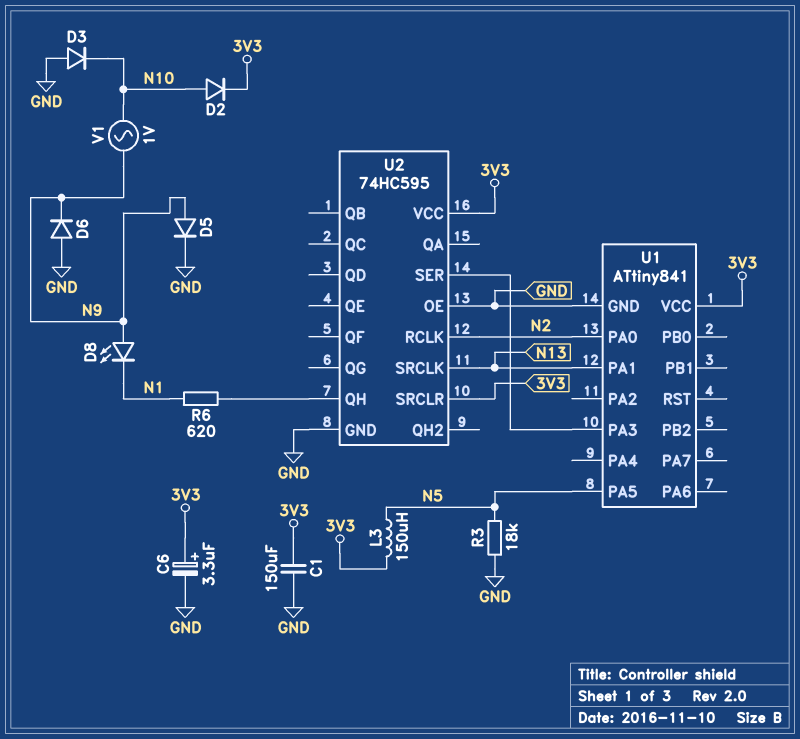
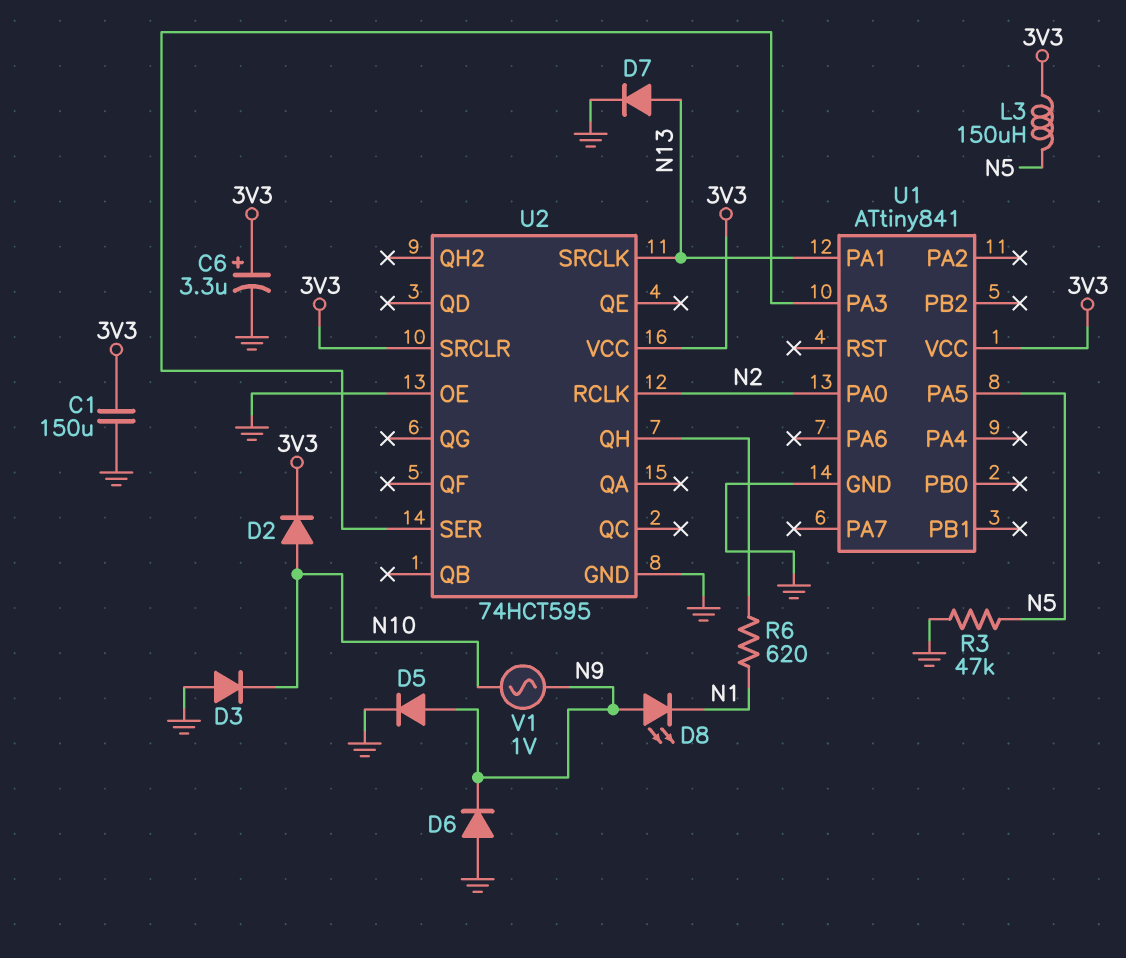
D7: none -> diode (A N13, K GND)
R3: 18k (GND, N5) -> 47k (GND, N5)
U2: 74HC595 -> 74HCT595

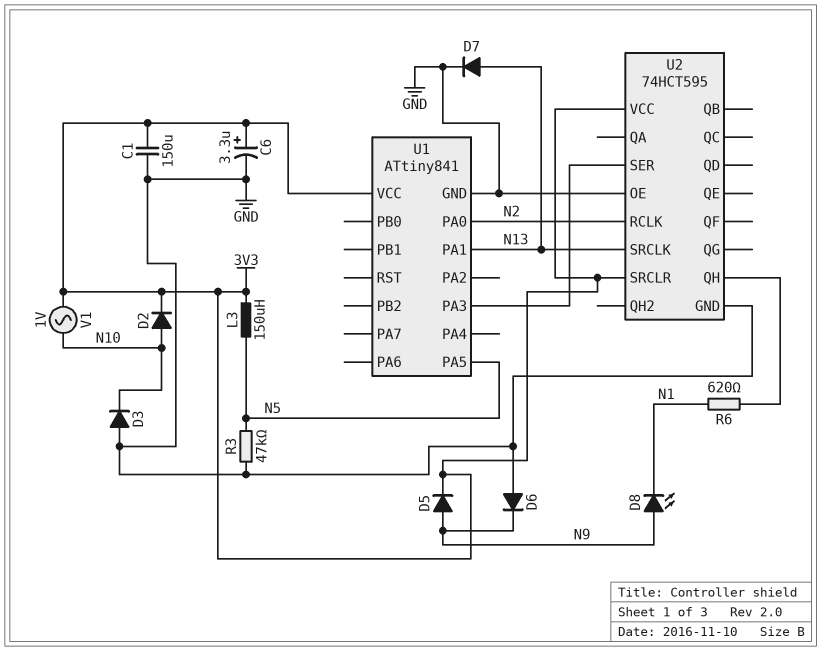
D5: diode (A N9, K GND) -> diode (A N9, K 3V3)
V1: AC 1V (N9, N10) -> AC 1V (3V3, N10)

